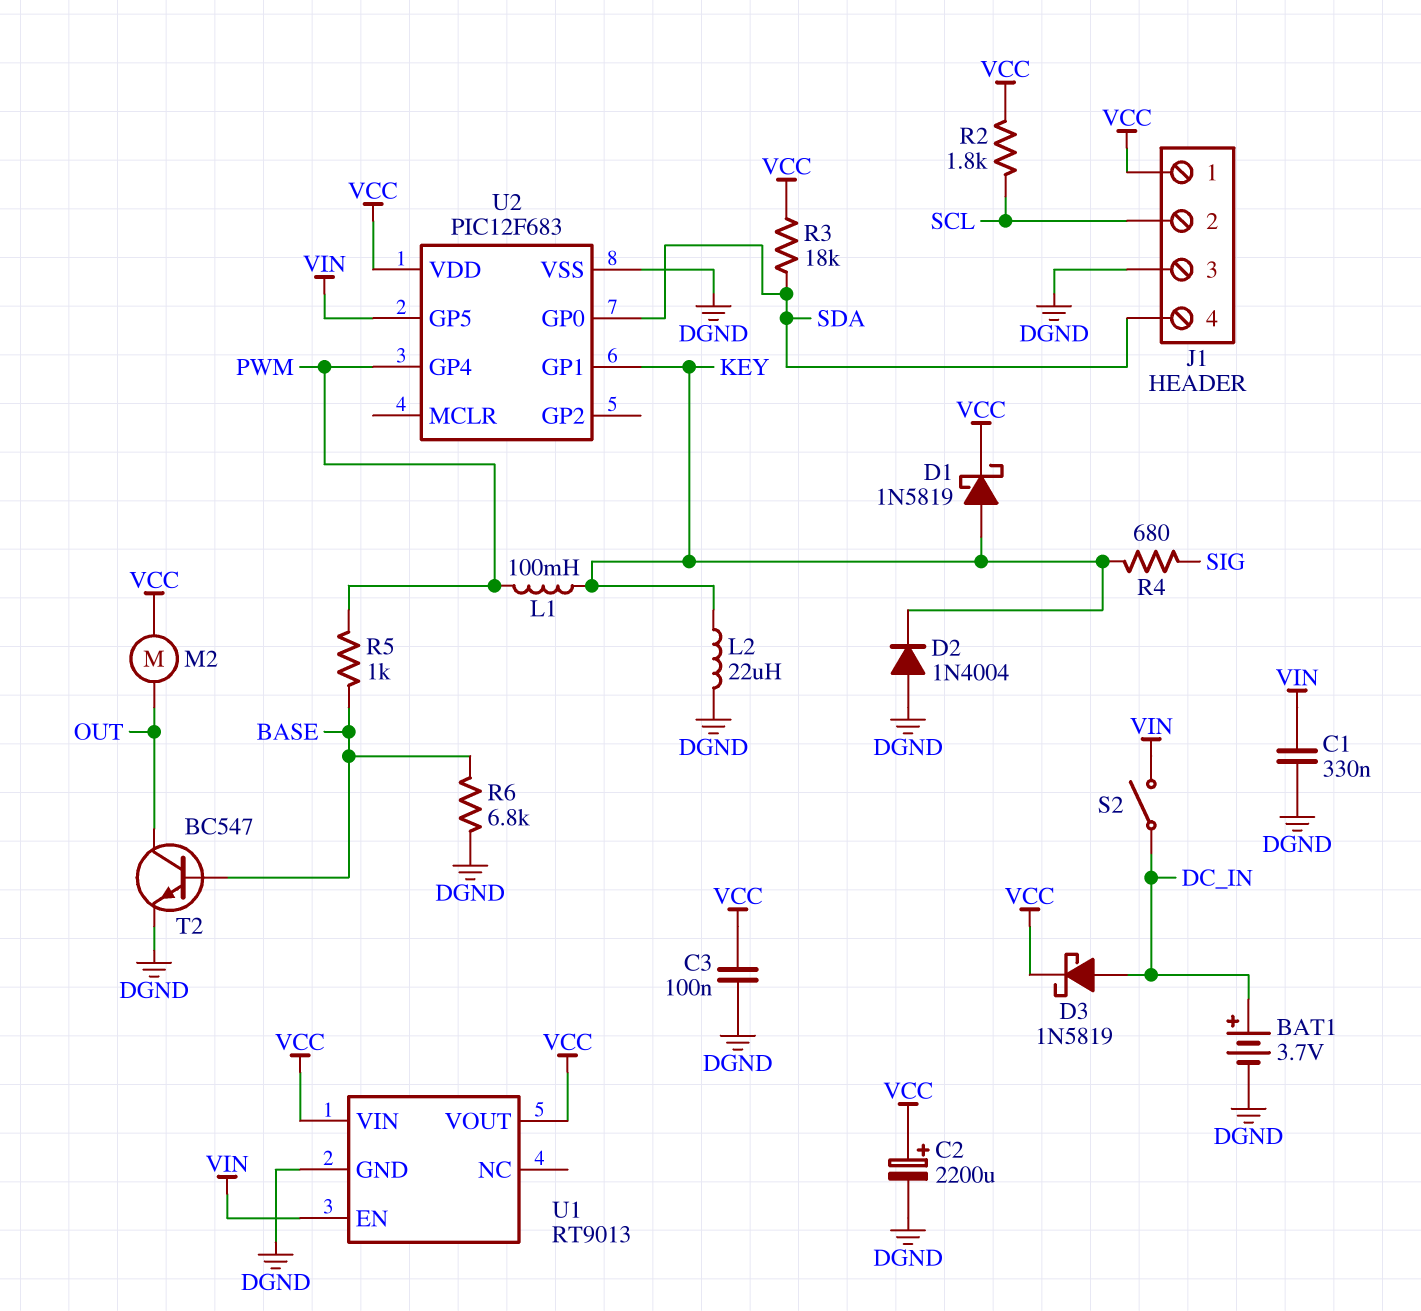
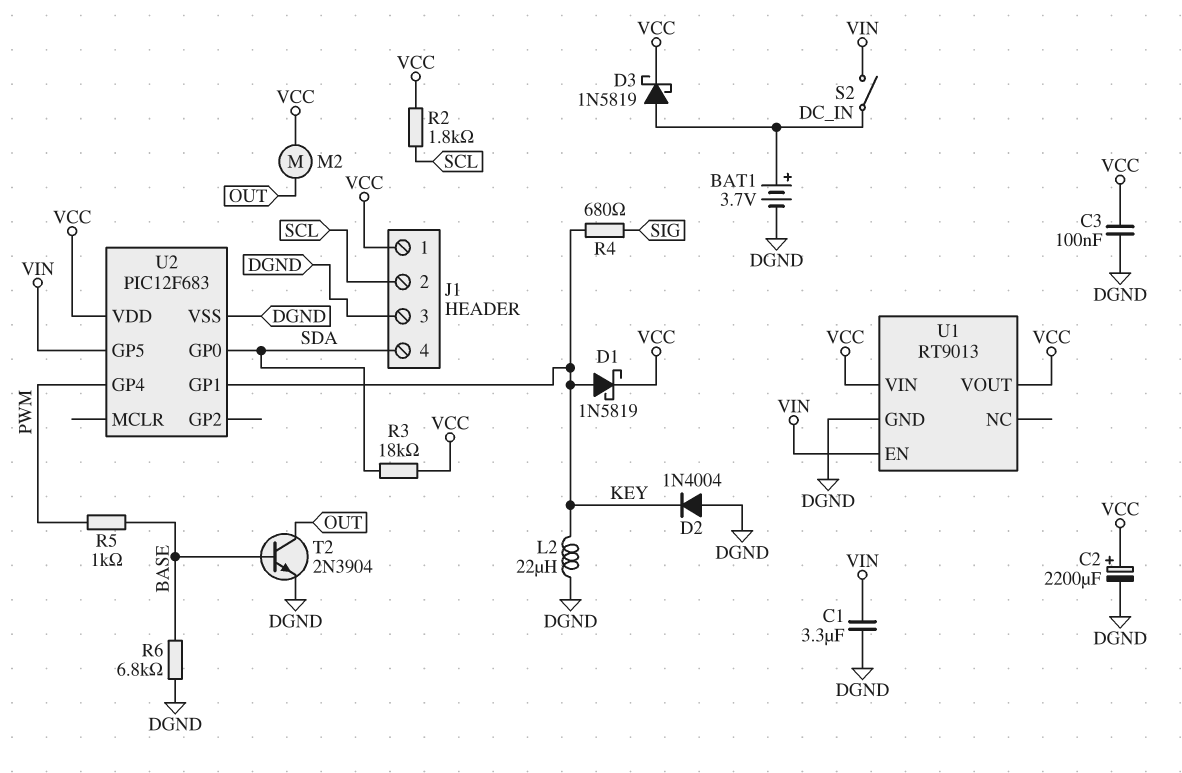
C1: 330nF (DGND, VIN) -> 3.3uF (DGND, VIN)
L1: 100mH (KEY, PWM) -> none
T2: NPN BC547 (B BASE, C OUT, E DGND) -> NPN 2N3904 (B BASE, C OUT, E DGND)

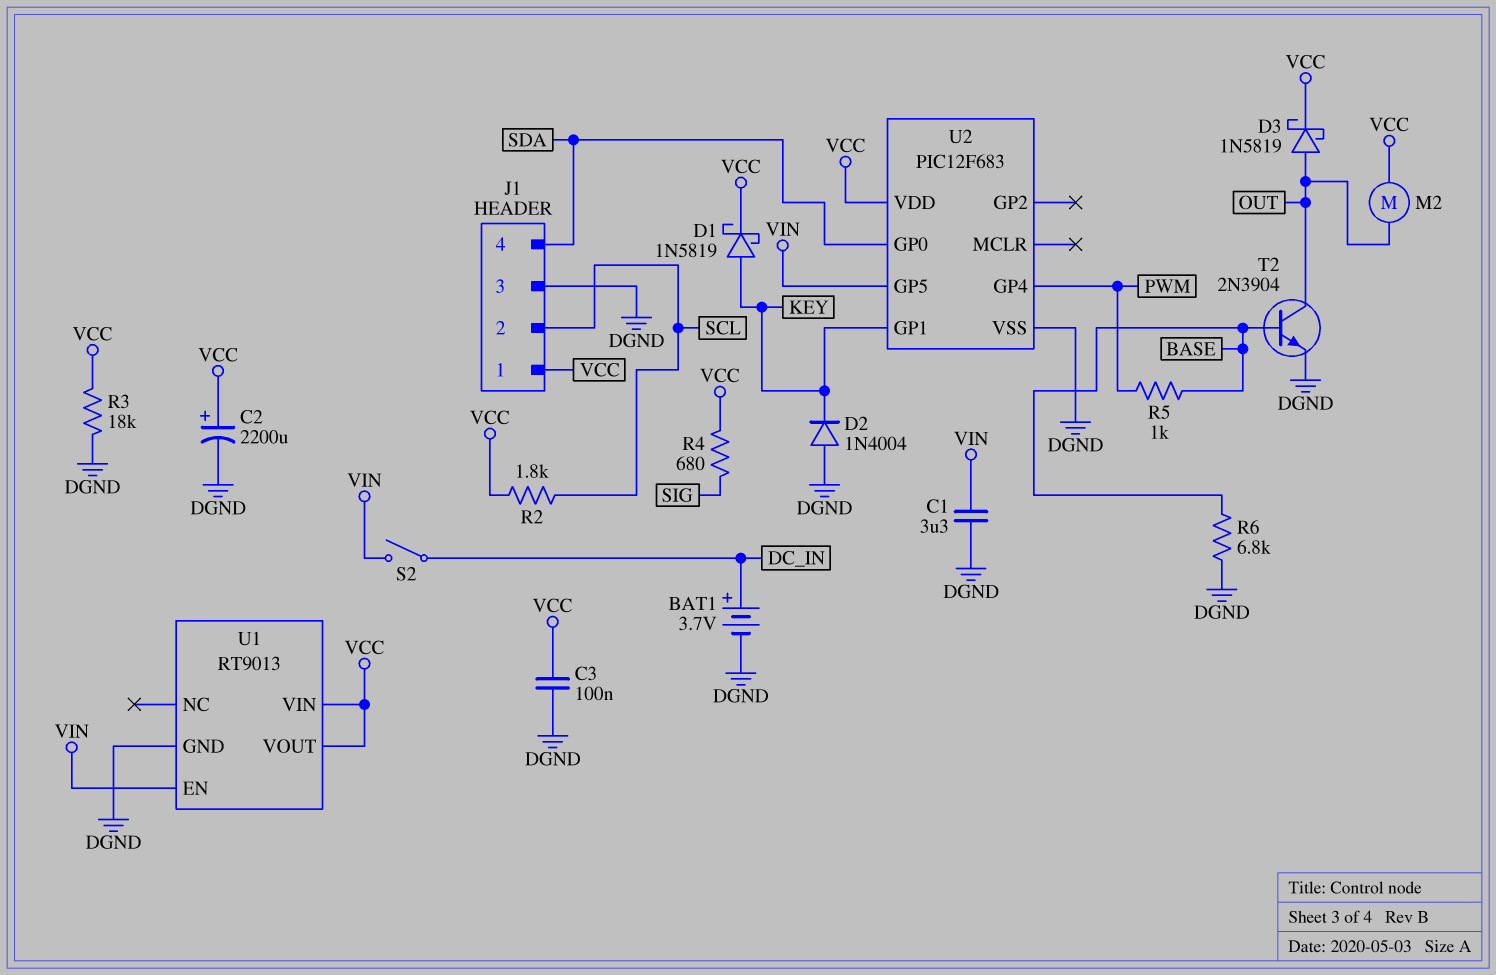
D3: schottky 1N5819 (A DC_IN, K VCC) -> schottky 1N5819 (A OUT, K VCC)
L2: 22uH (DGND, KEY) -> none
R3: 18k (SDA, VCC) -> 18k (DGND, VCC)
R4: 680 (KEY, SIG) -> 680 (SIG, VCC)

